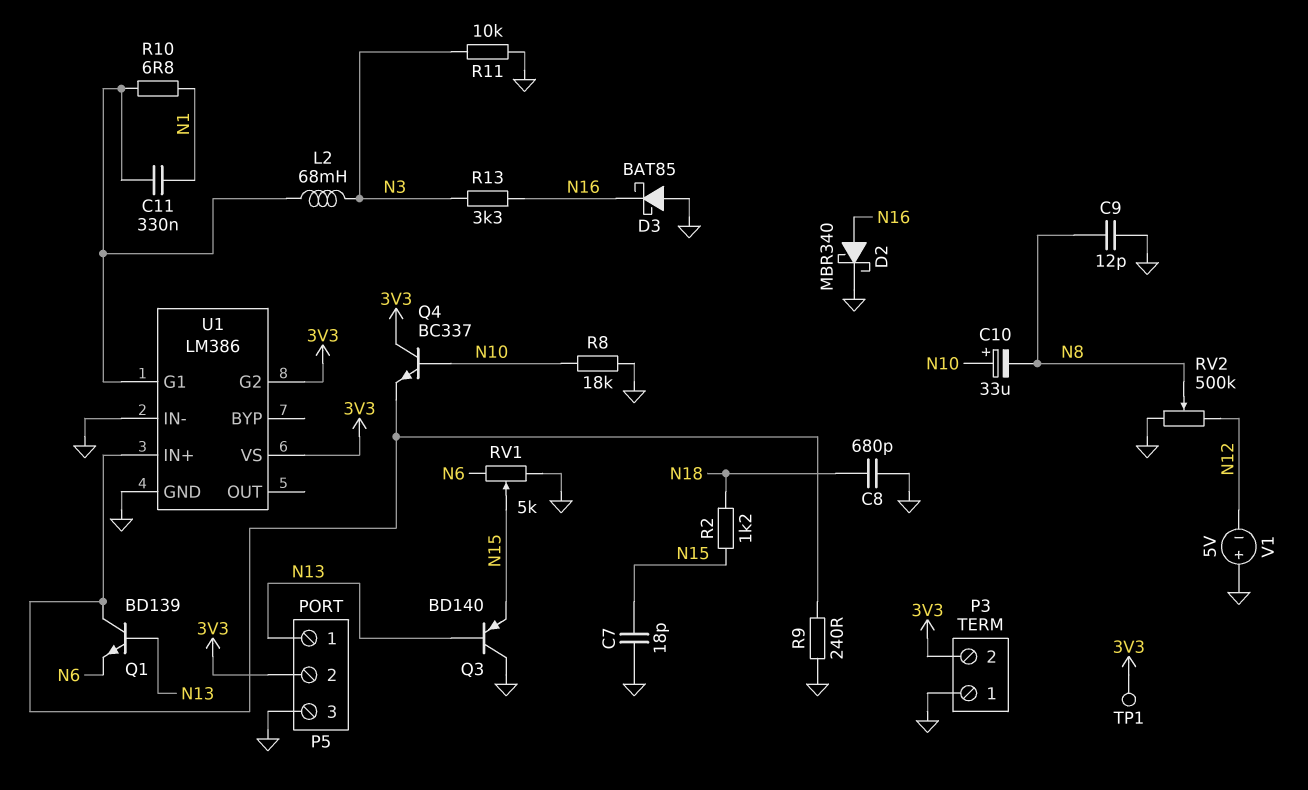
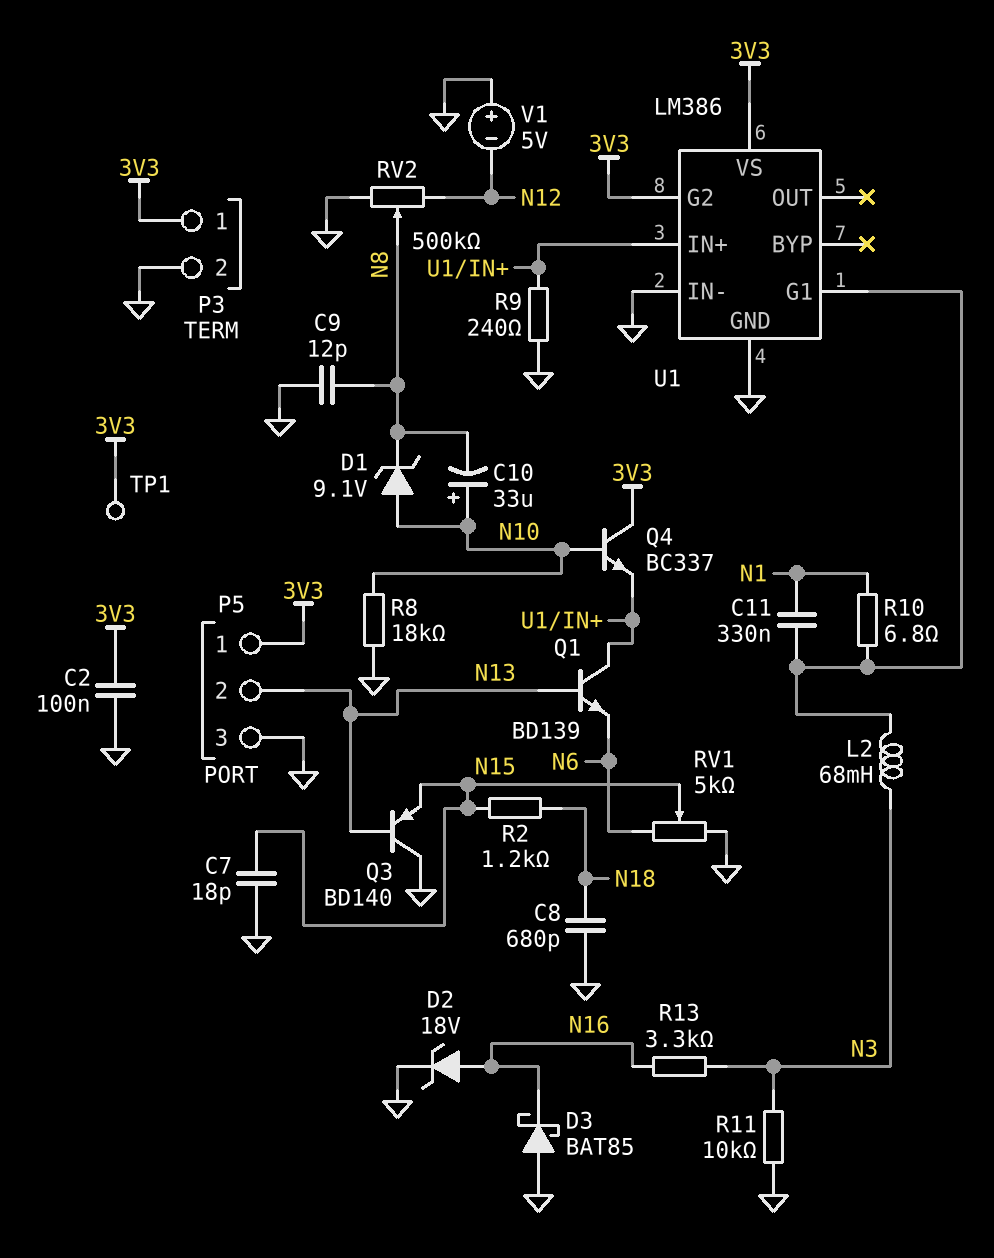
C2: none -> 100nF (3V3, GND)
D1: none -> zener 9.1V (A N10, K N8)
D2: schottky MBR340 (A N16, K GND) -> zener 18V (A N16, K GND)
P3 pin 1: GND -> 3V3
P3 pin 2: 3V3 -> GND
P5 pin 1: N13 -> 3V3
P5 pin 2: 3V3 -> N13

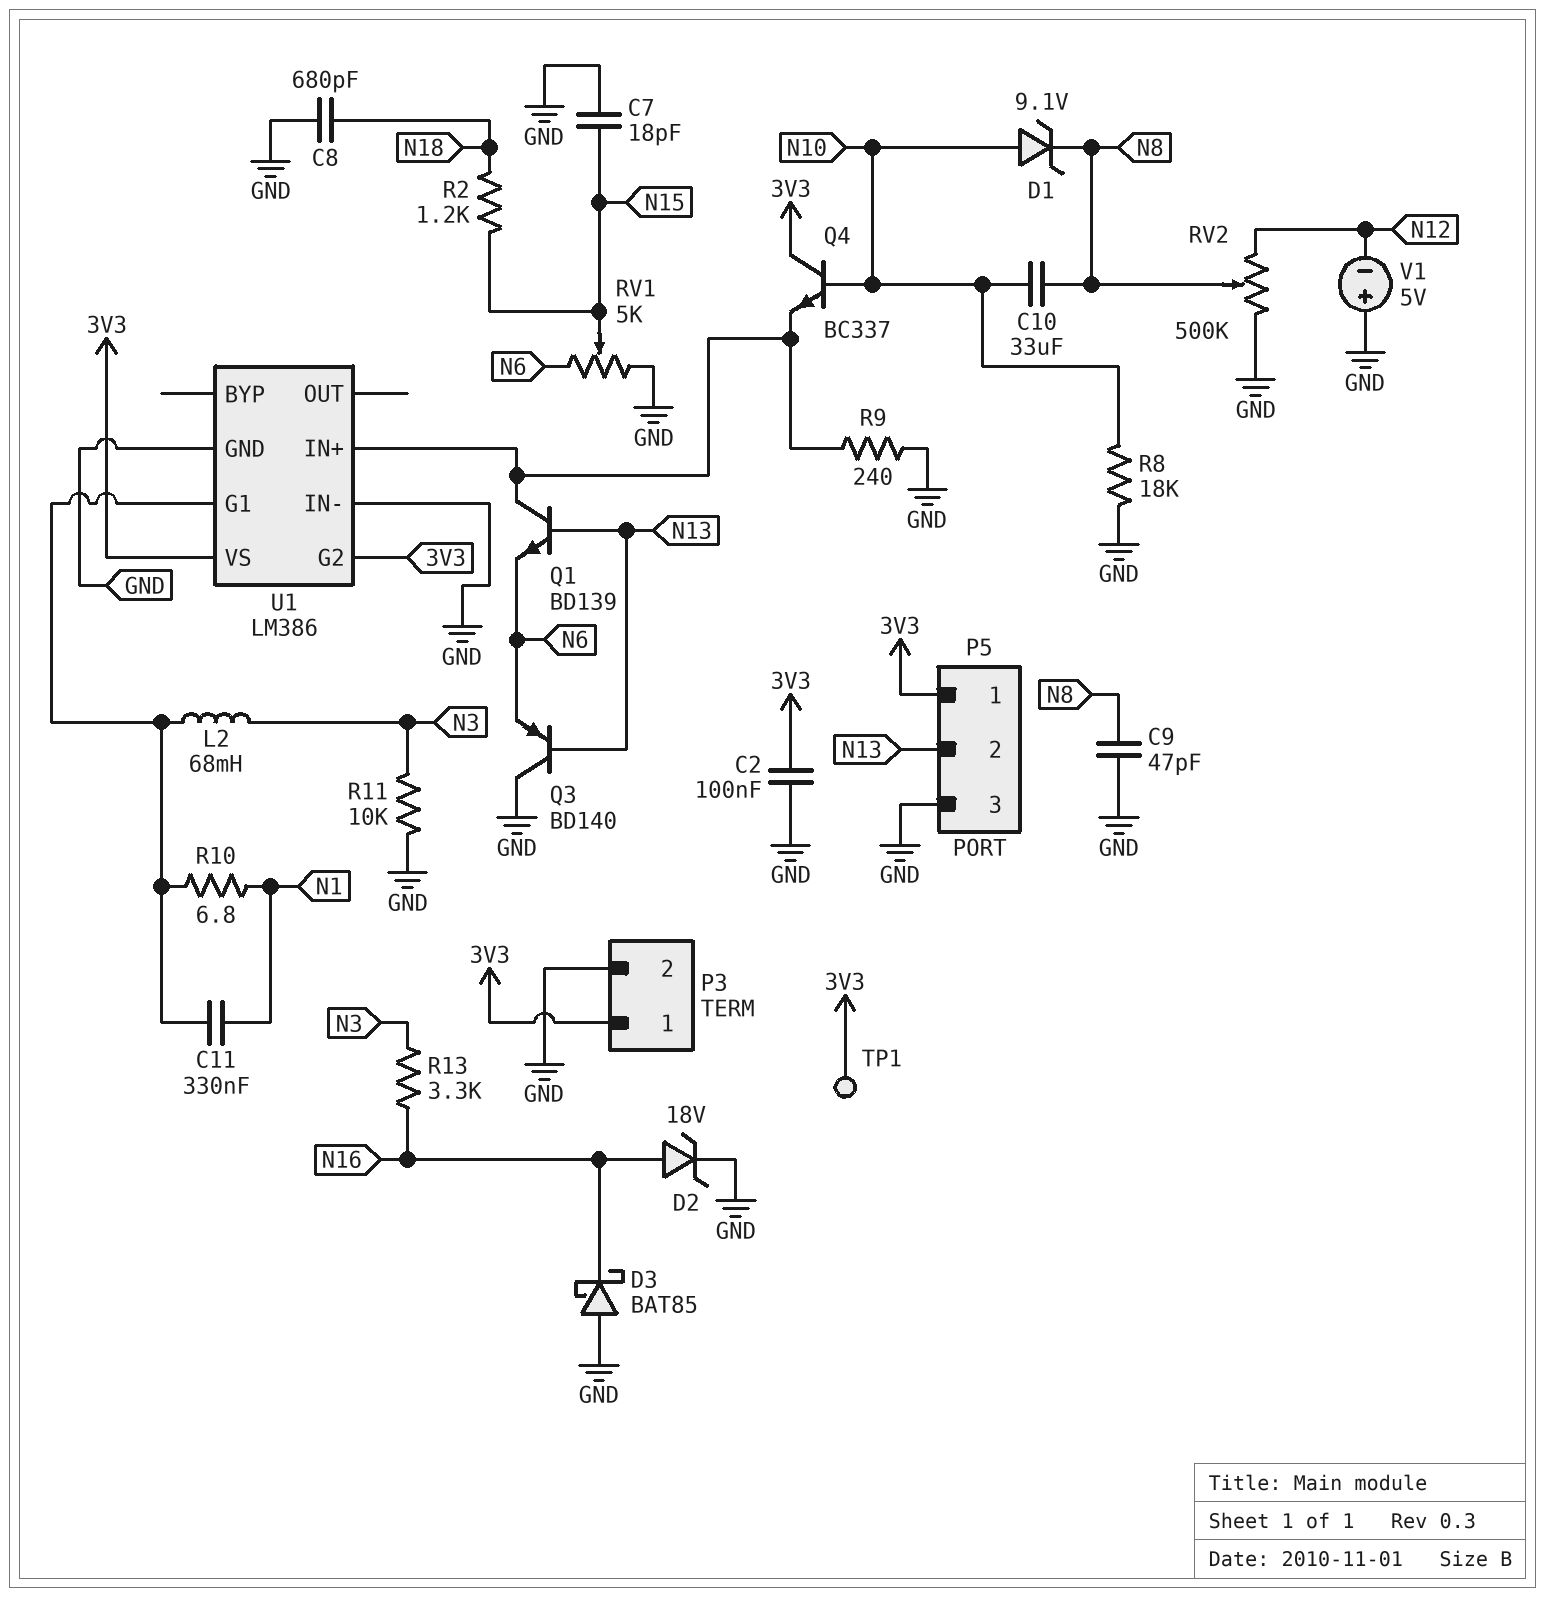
C9: 12pF (GND, N8) -> 47pF (GND, N8)
C10: 33uF (plus N10, minus N8) -> 33uF (N8, N10)
Q3: PNP BD140 (B N13, C GND, E N15) -> PNP BD140 (B N13, C GND, E N6)

